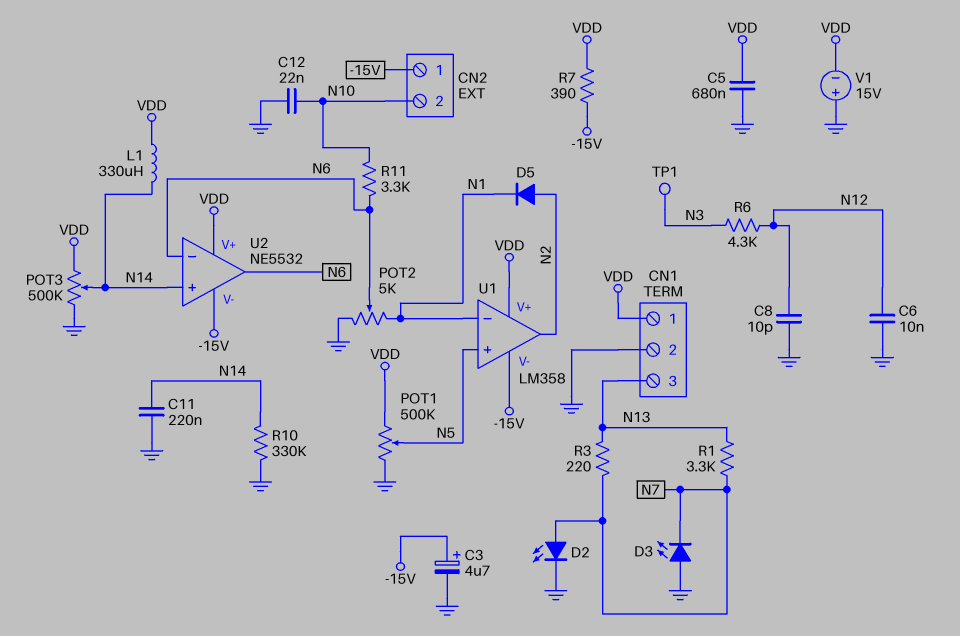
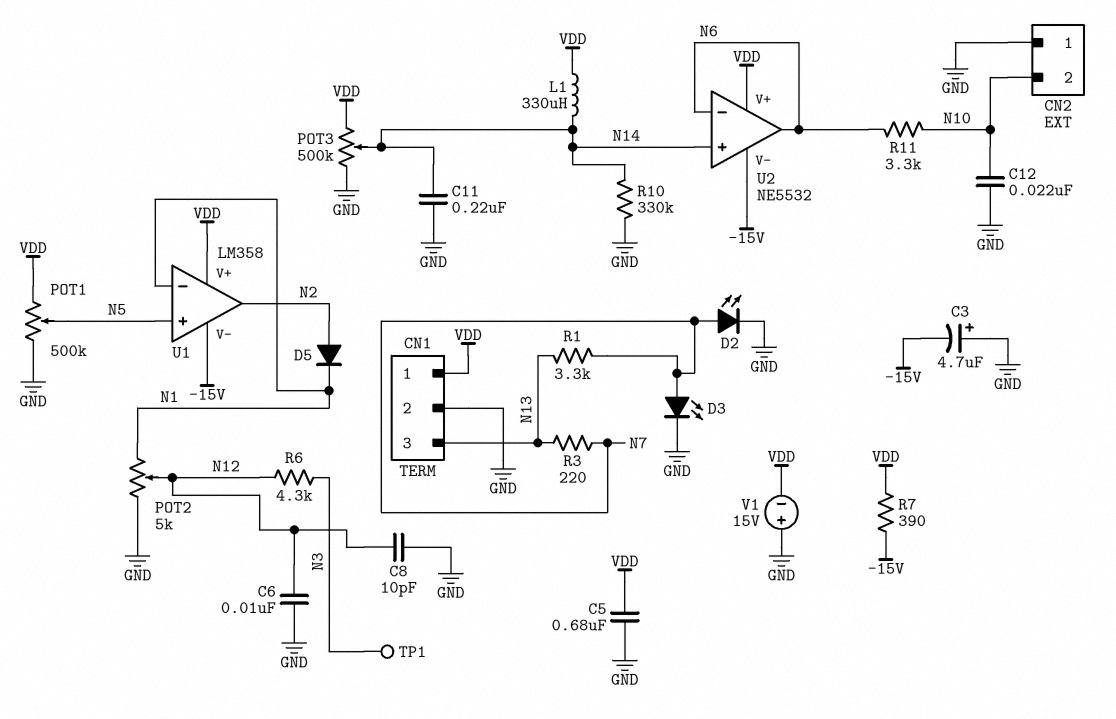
C3: 4.7uF (plus -15V, minus GND) -> 4.7uF (plus GND, minus -15V)
CN2 pin 1: -15V -> GND
D3: LED (A GND, K N7) -> LED (A N7, K GND)
POT2: 5k (GND, N1, wiper N6) -> 5k (GND, N1, wiper N12)

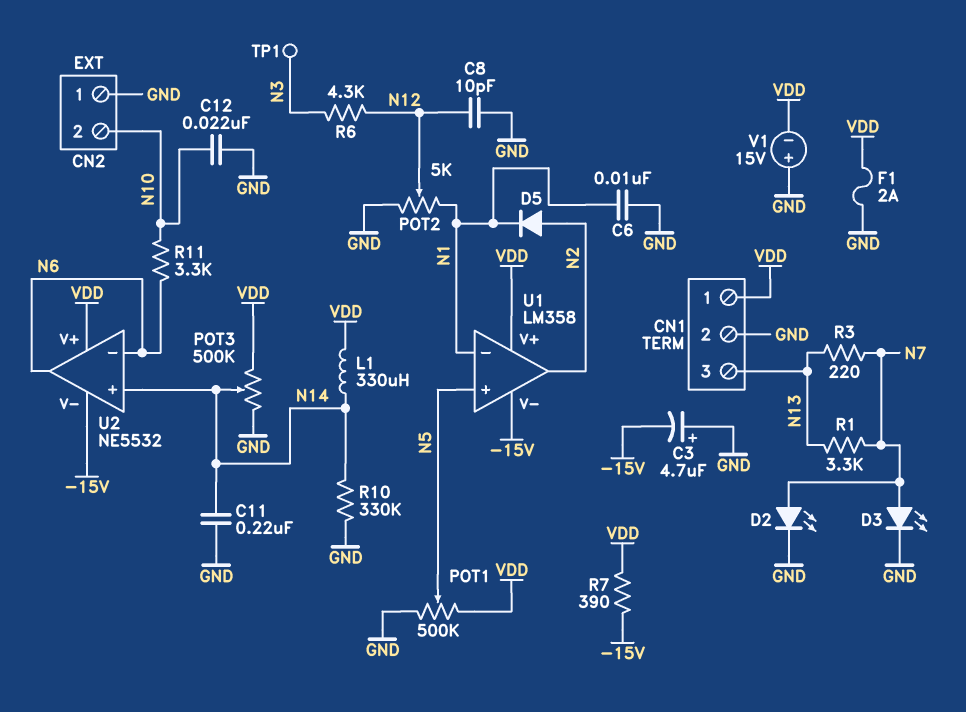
C5: 680nF (GND, VDD) -> none
C6: 10nF (GND, N12) -> 10nF (GND, N1)
F1: none -> 2A (GND, VDD)

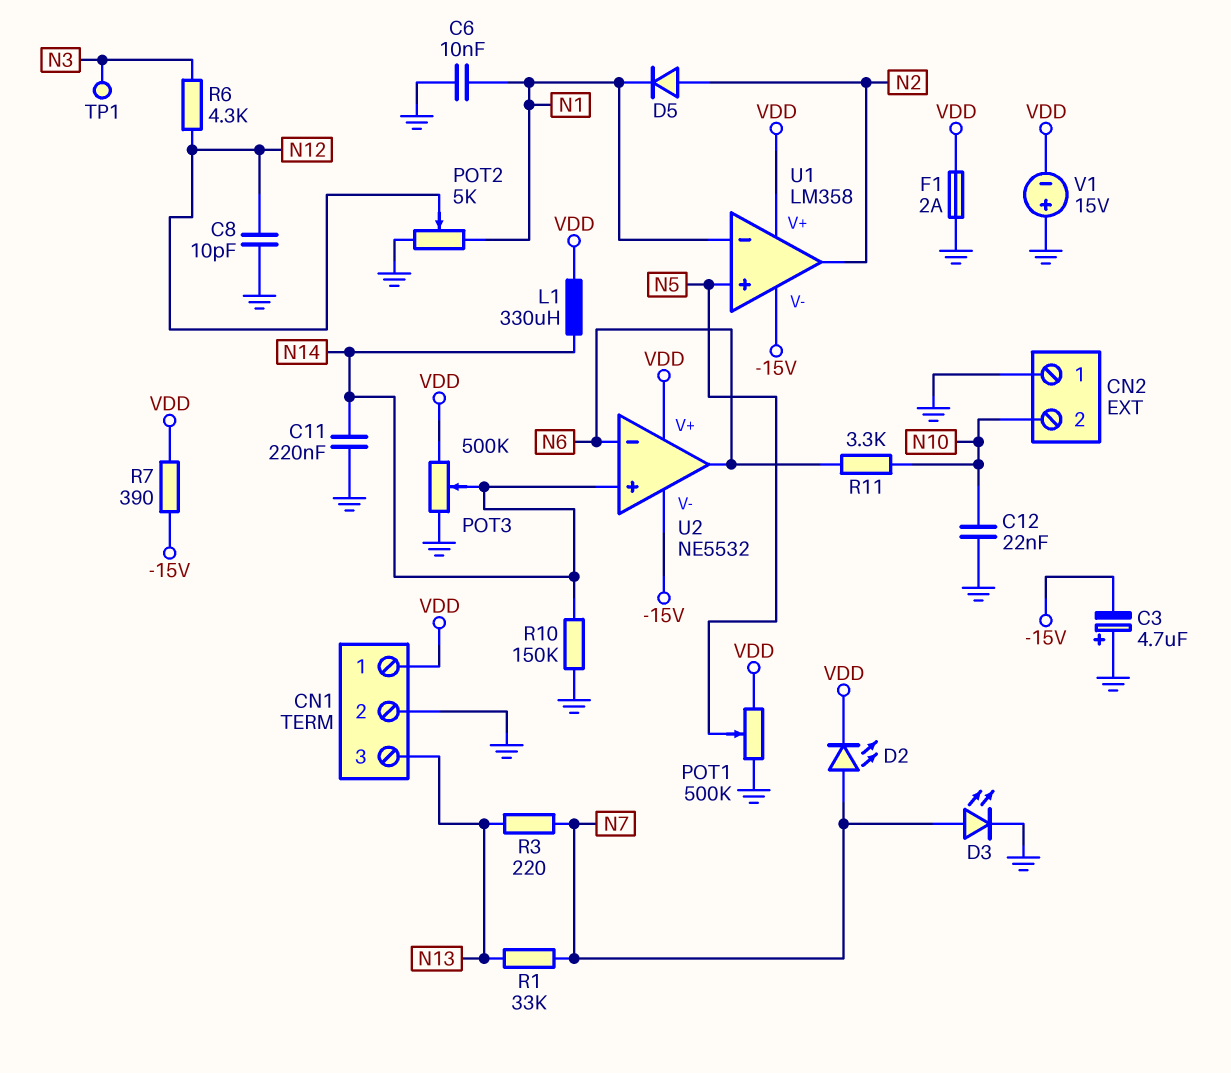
D2: LED (A N7, K GND) -> LED (A N7, K VDD)
R1: 3.3k (N7, N13) -> 33k (N7, N13)
R10: 330k (GND, N14) -> 150k (GND, N14)

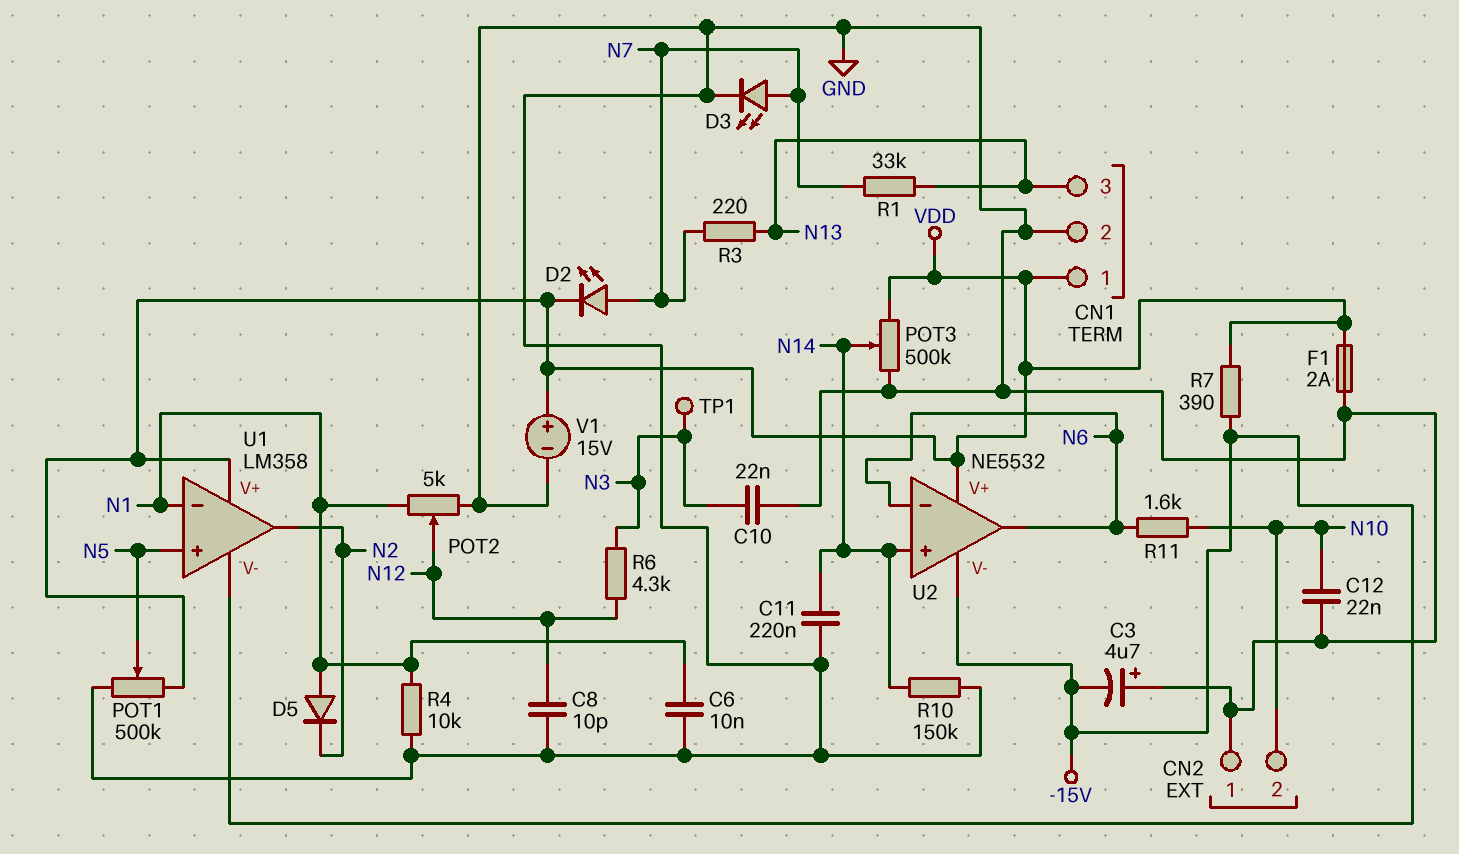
C10: none -> 22nF (GND, N3)
D5: diode (A N2, K N1) -> diode (A N1, K N2)
L1: 330uH (N14, VDD) -> none
R4: none -> 10k (GND, N1)
R11: 3.3k (N6, N10) -> 1.6k (N6, N10)
V1: 15V (plus GND, minus VDD) -> 15V (plus VDD, minus GND)

